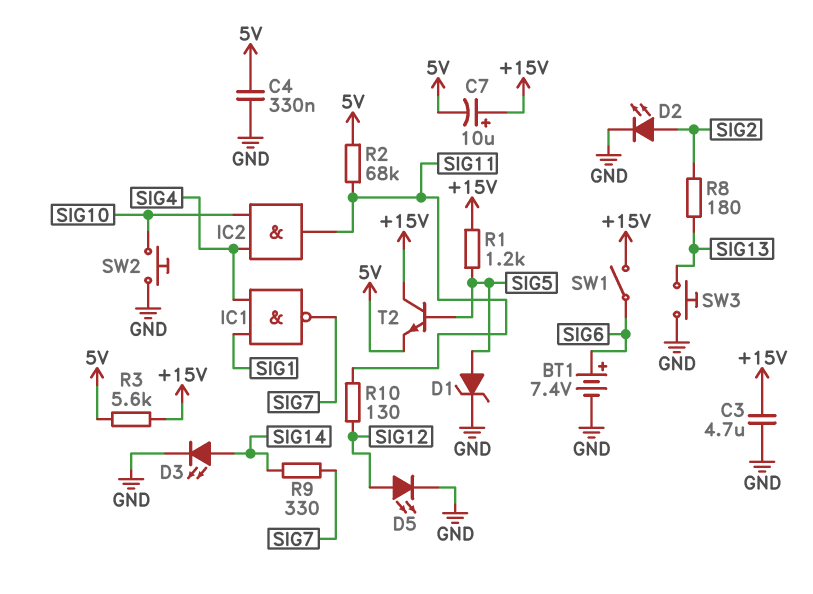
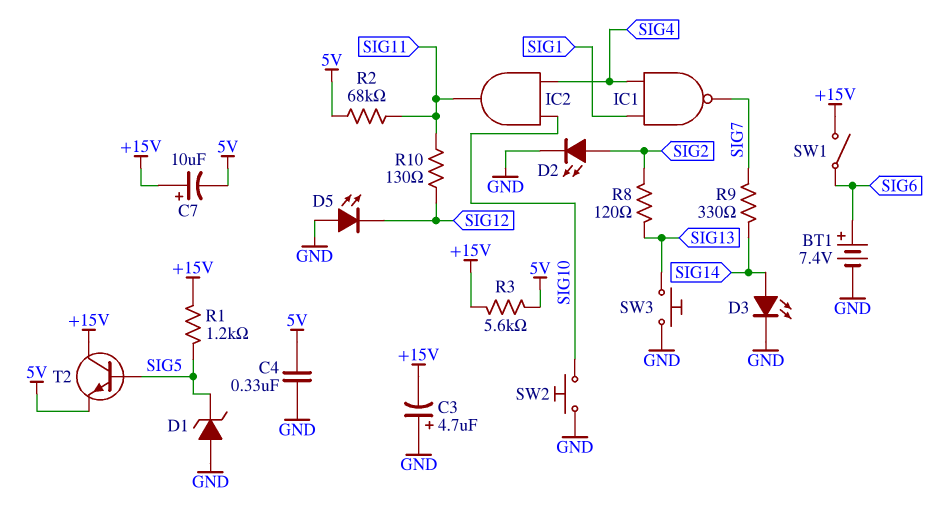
C3: 4.7uF (+15V, GND) -> 4.7uF (plus GND, minus +15V)
D1: zener (A SIG5, K GND) -> zener (A GND, K SIG5)
D5: LED (A SIG12, K GND) -> LED (A GND, K SIG12)
R8: 180 (SIG2, SIG13) -> 120 (SIG2, SIG13)

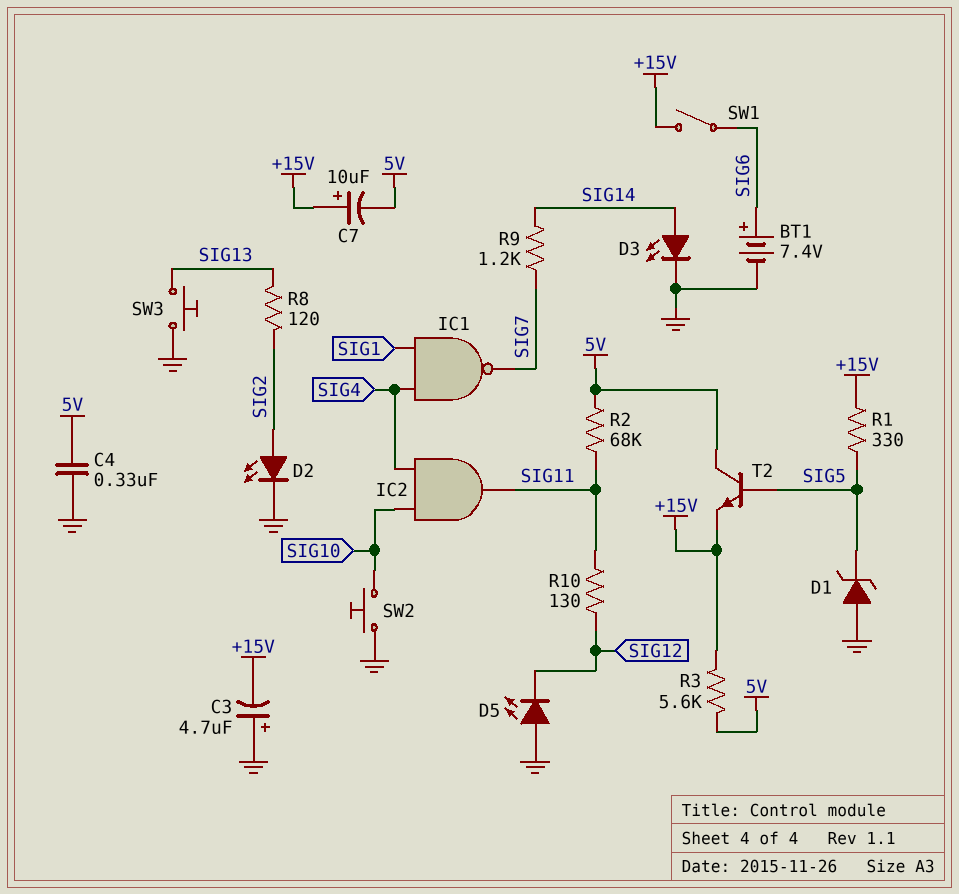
R1: 1.2k (+15V, SIG5) -> 330 (+15V, SIG5)
R9: 330 (SIG7, SIG14) -> 1.2k (SIG7, SIG14)
T2: NPN (B SIG5, C +15V, E 5V) -> NPN (B SIG5, C 5V, E +15V)

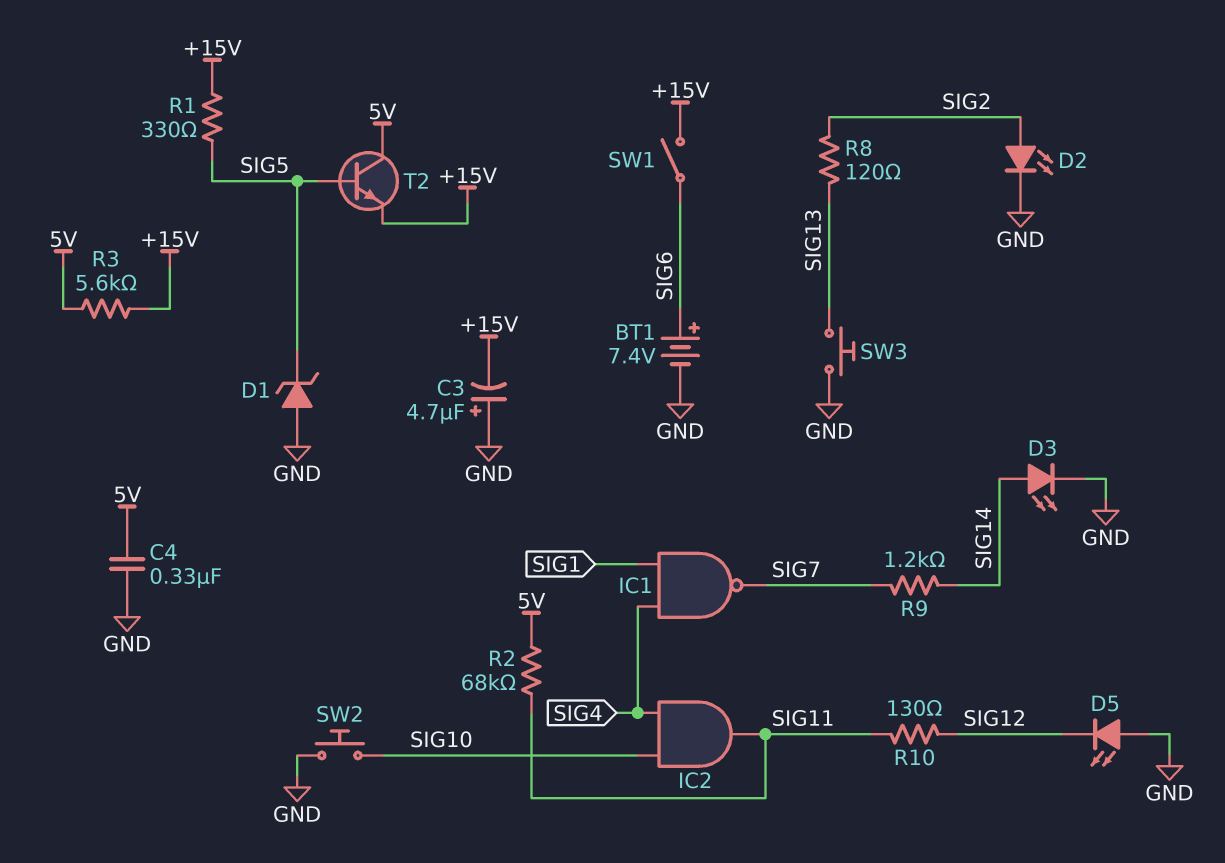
C7: 10uF (plus +15V, minus 5V) -> none

